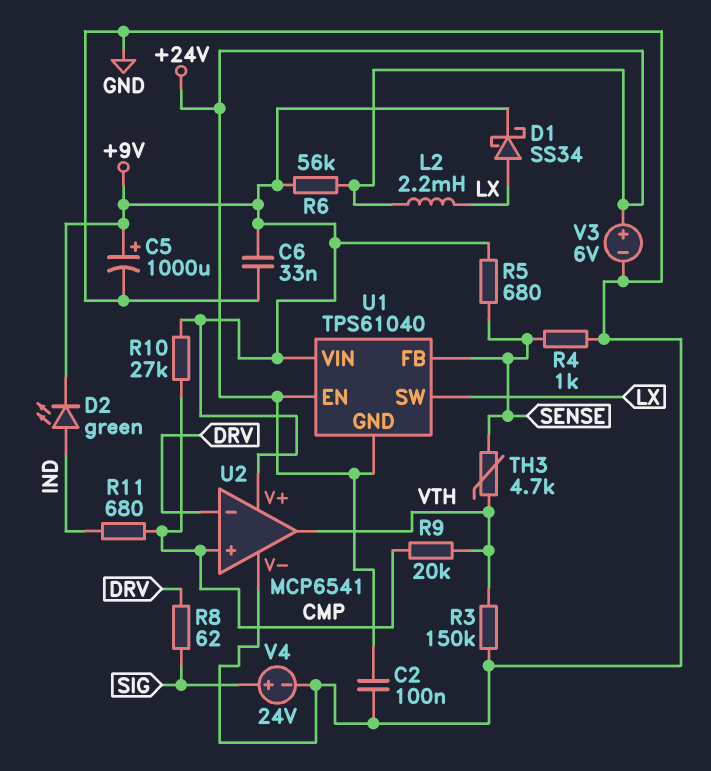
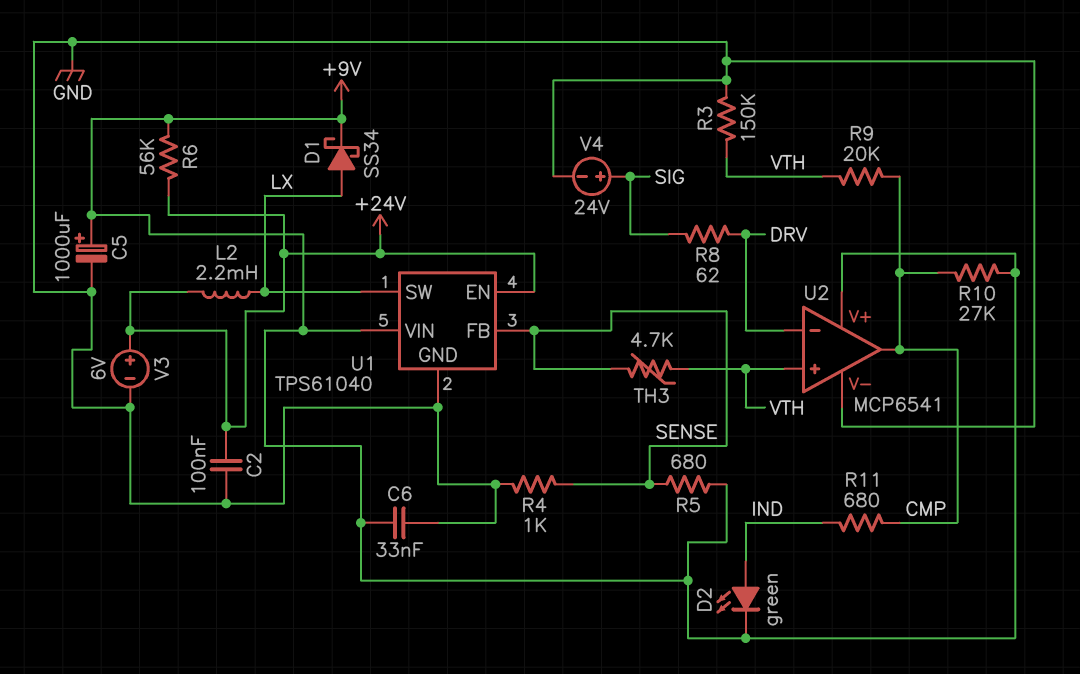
U1 pin GND: +24V -> GND
U2 pin in+: CMP -> VTH
U2 pin out: VTH -> CMP

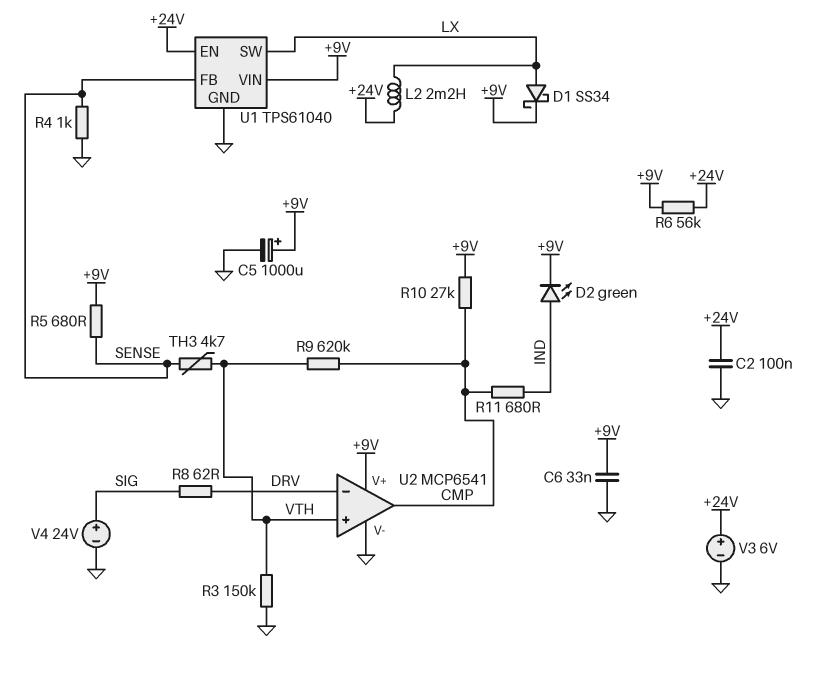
R9: 20k (CMP, VTH) -> 620k (CMP, VTH)

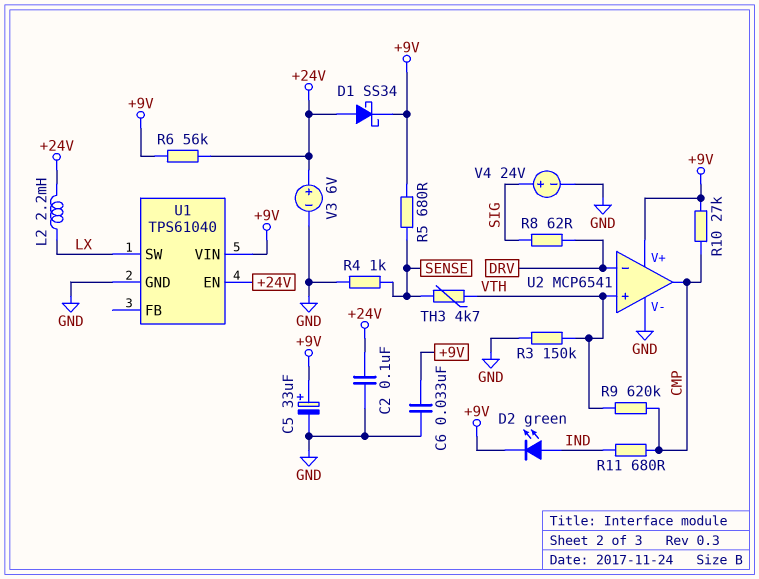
C5: 1000uF (plus +9V, minus GND) -> 33uF (plus +9V, minus GND)
D1: schottky SS34 (A LX, K +9V) -> schottky SS34 (A +24V, K +9V)
U1 pin FB: SENSE -> none

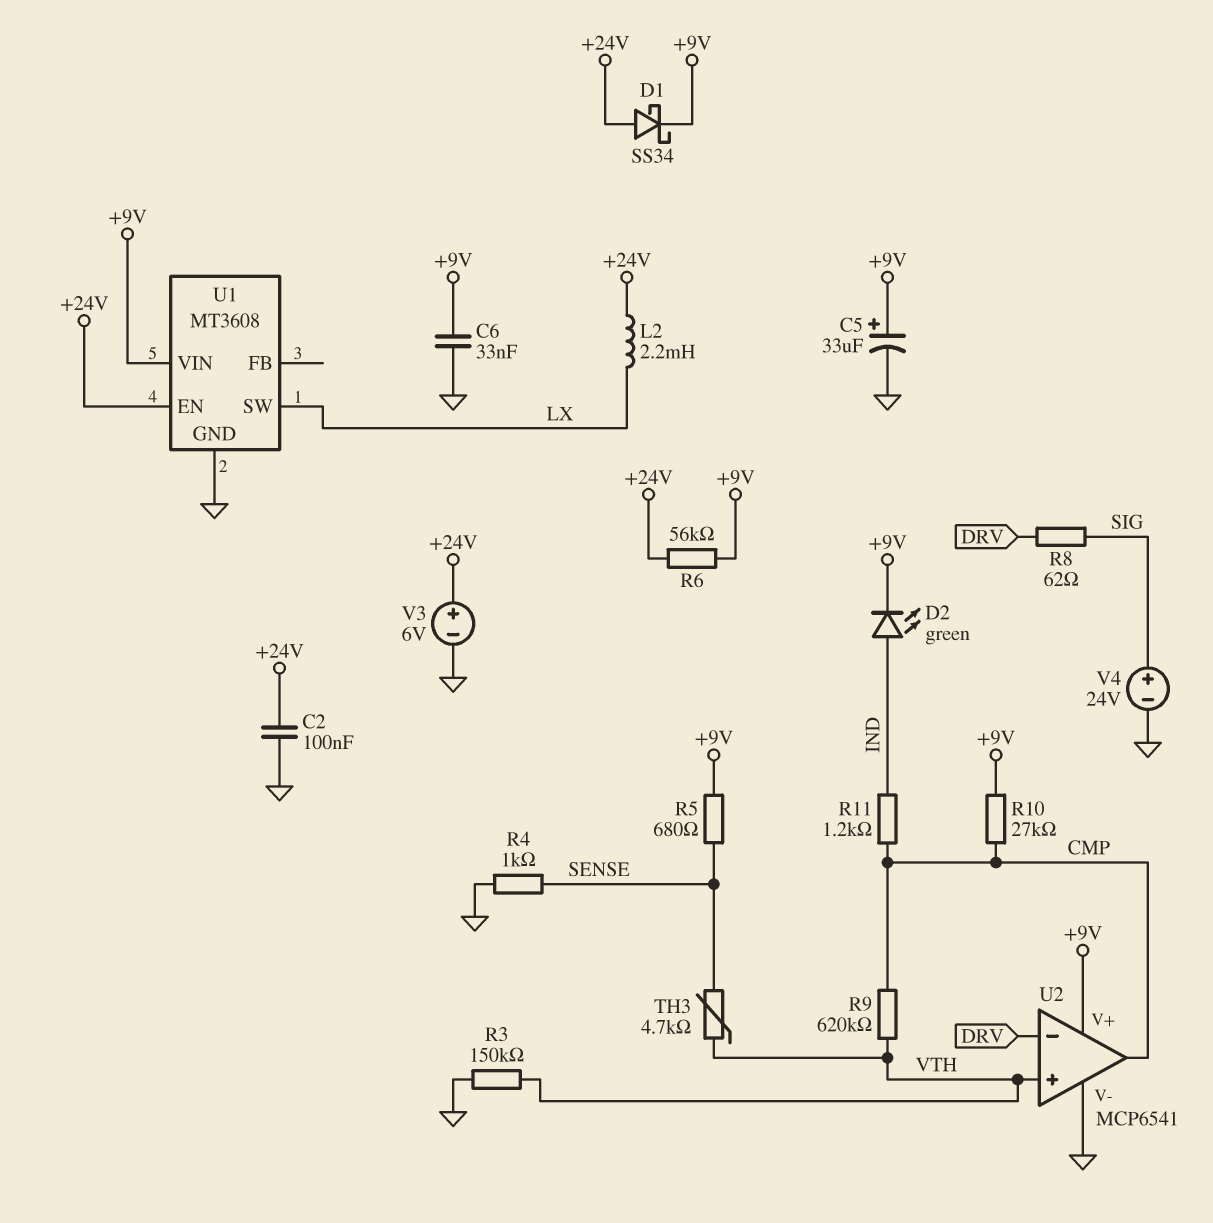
R11: 680 (CMP, IND) -> 1.2k (CMP, IND)
U1: TPS61040 -> MT3608

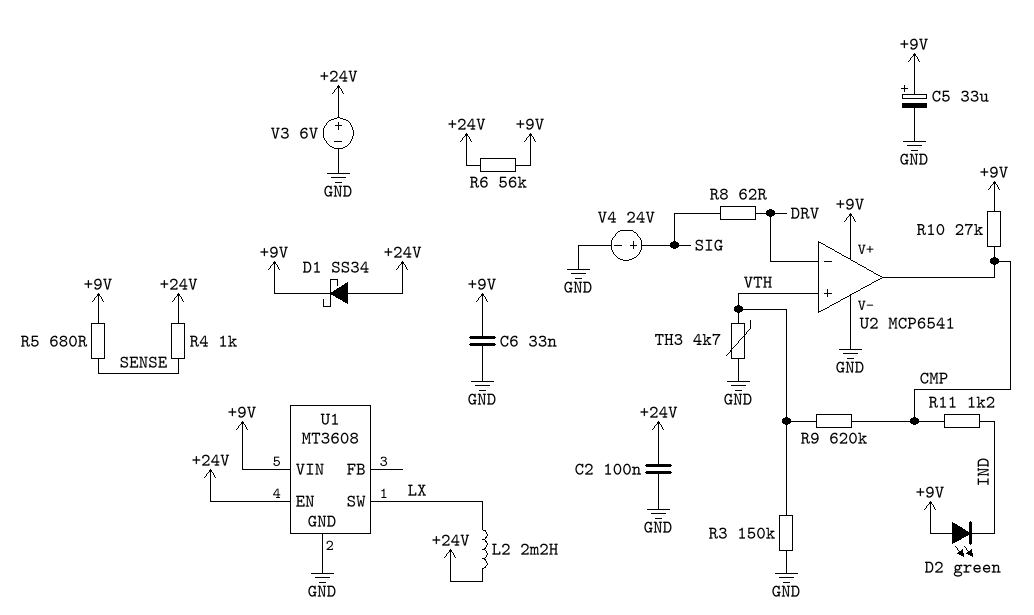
D2: LED green (A IND, K +9V) -> LED green (A +9V, K IND)
R4: 1k (GND, SENSE) -> 1k (+24V, SENSE)
TH3: 4.7k (SENSE, VTH) -> 4.7k (GND, VTH)

